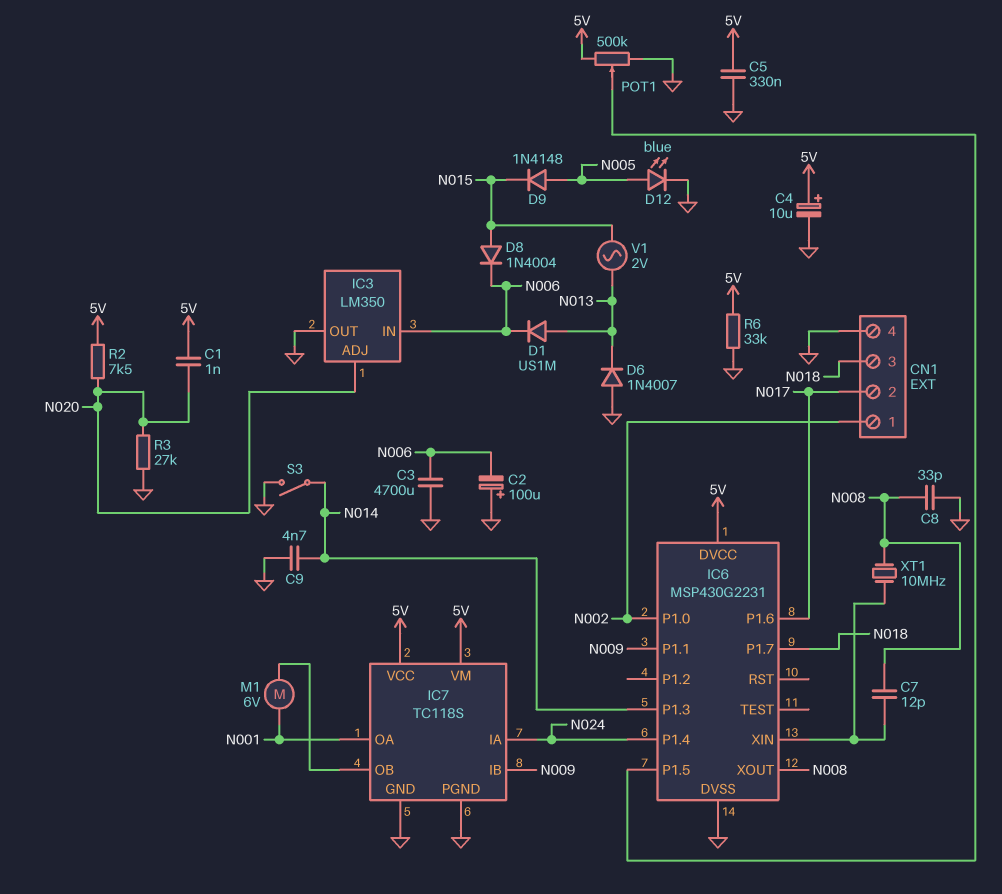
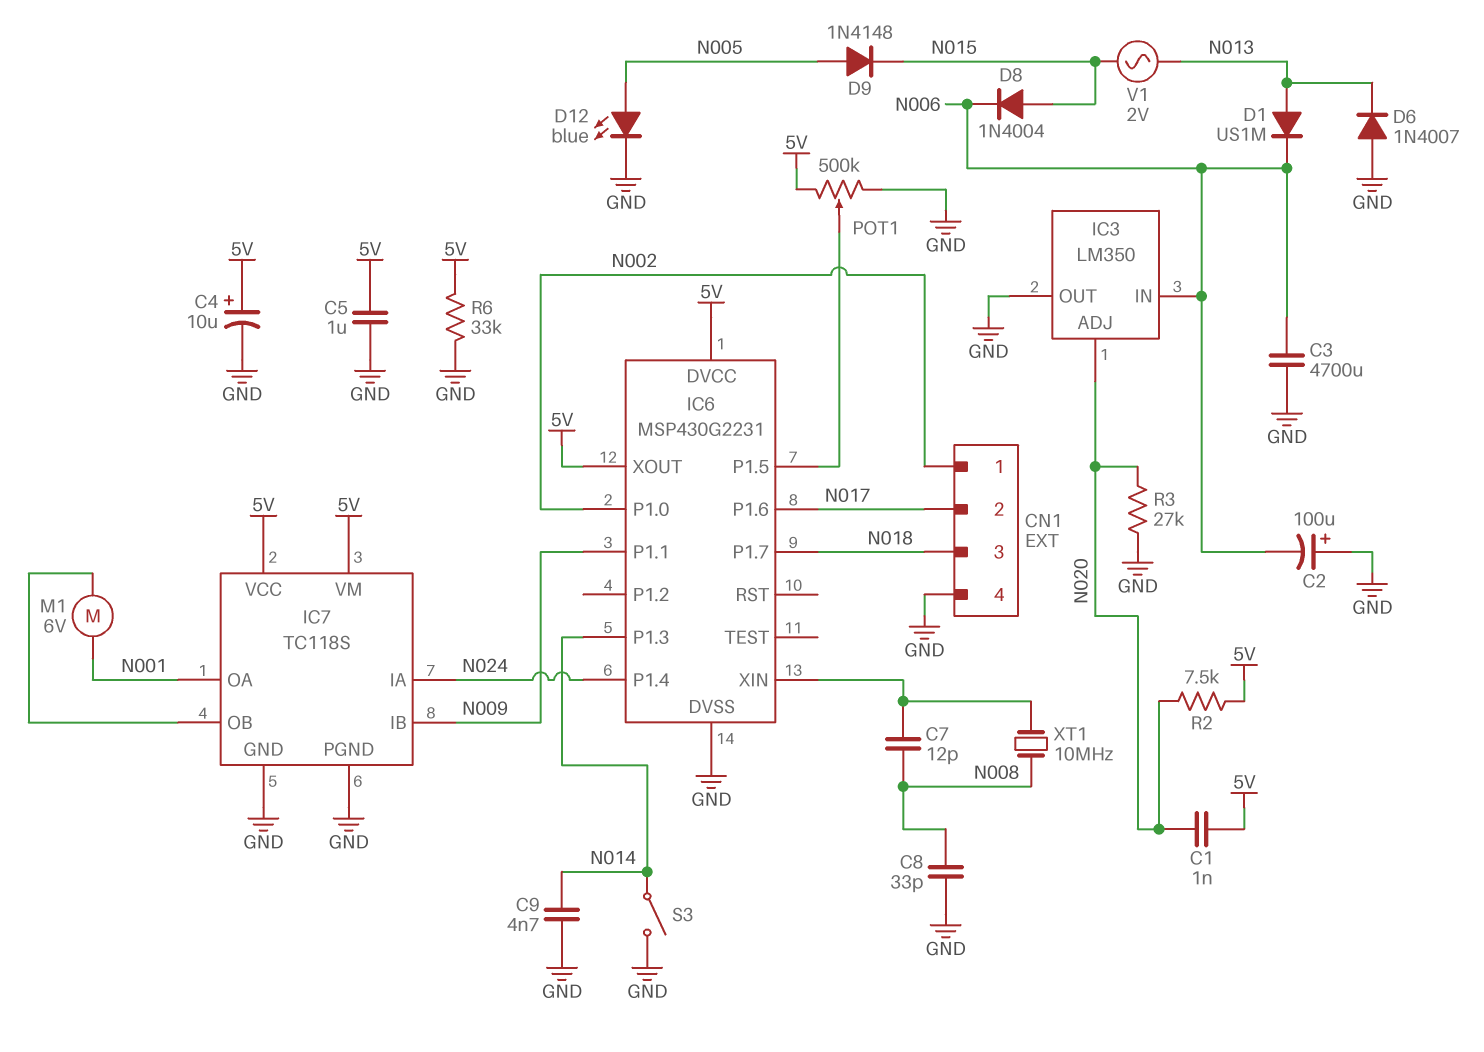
C5: 330nF (5V, GND) -> 1uF (5V, GND)
IC6 pin XOUT: N008 -> 5V

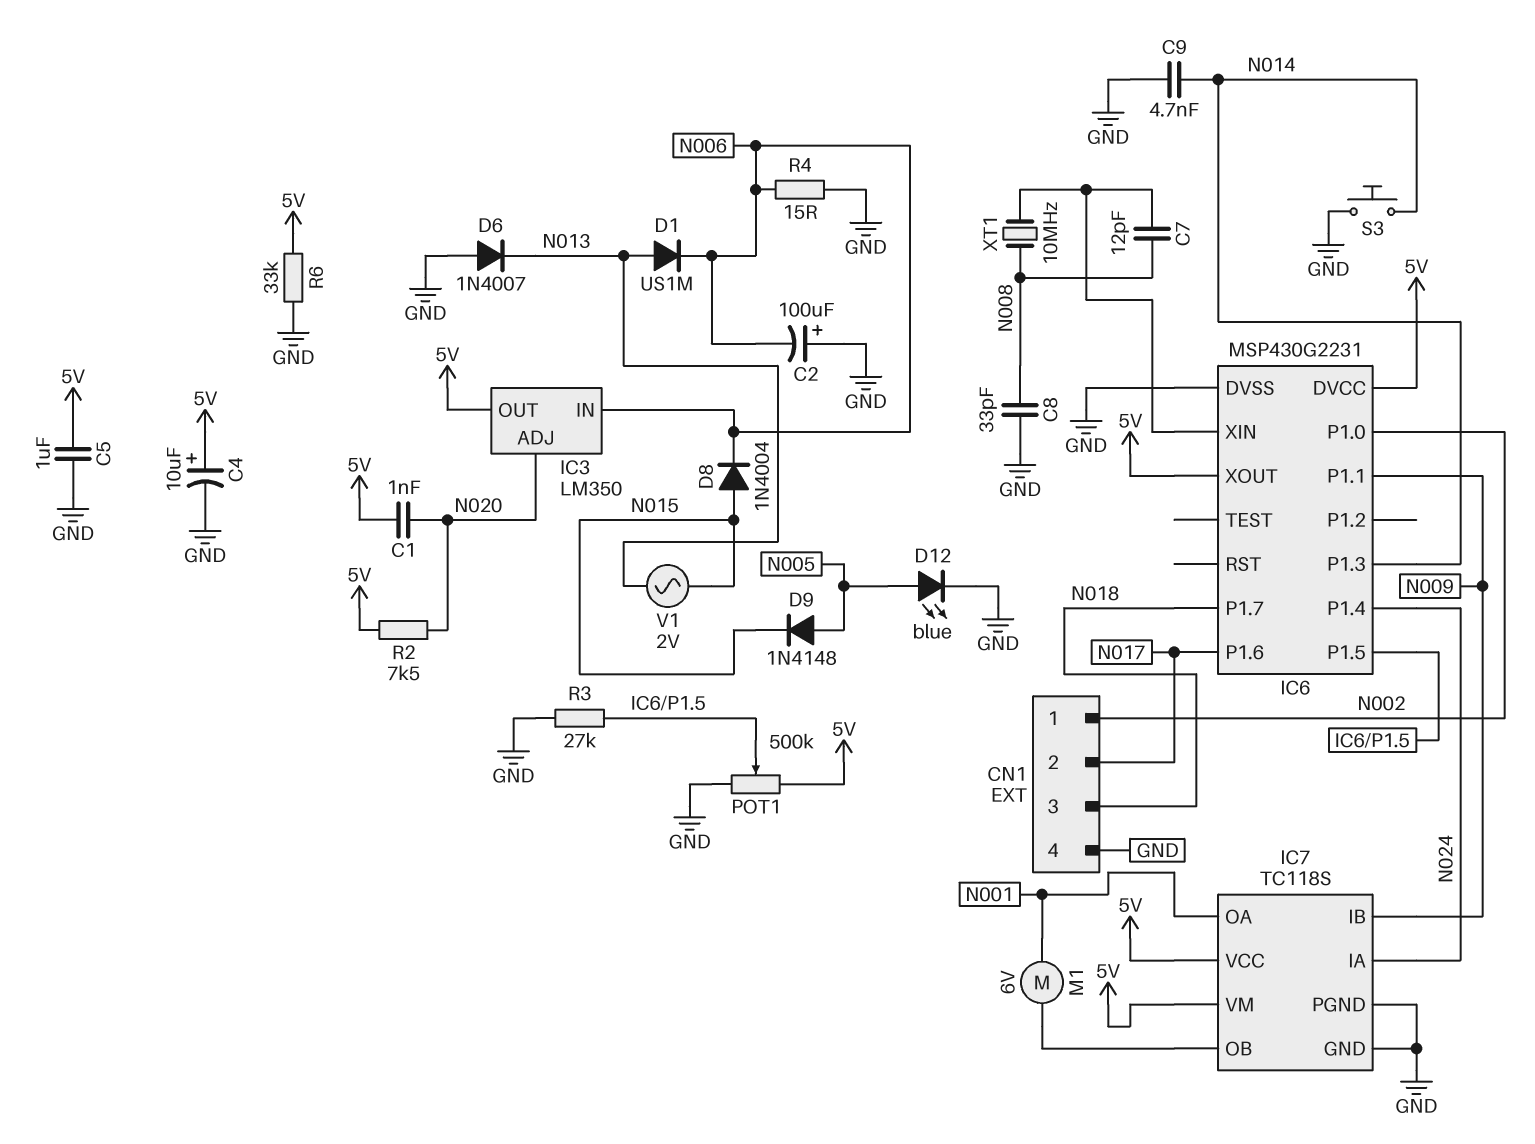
C3: 4700uF (GND, N006) -> none
IC3 pin OUT: GND -> 5V
R3: 27k (GND, N020) -> 27k (GND, IC6/P1.5)
R4: none -> 15 (GND, N006)
S3: switch (GND, N014) -> button (GND, N014)

